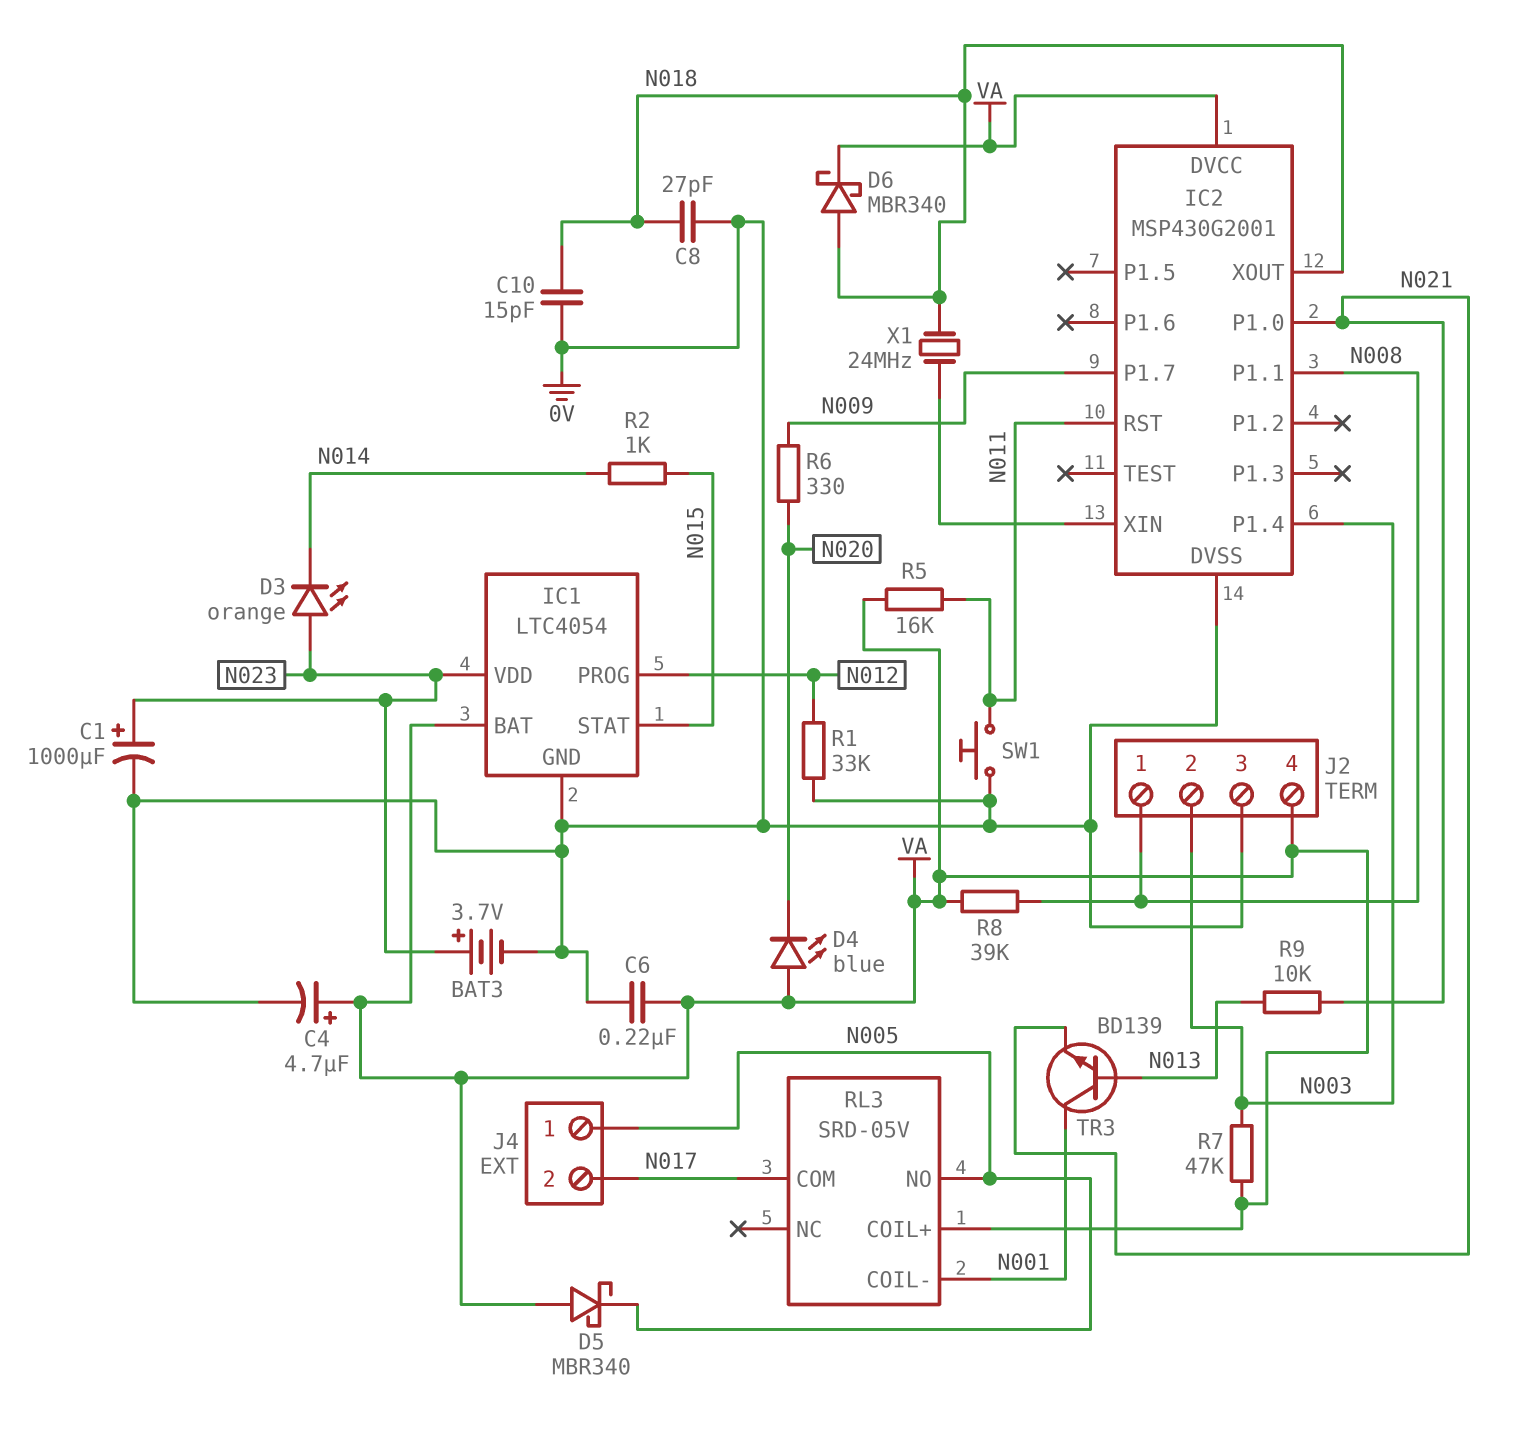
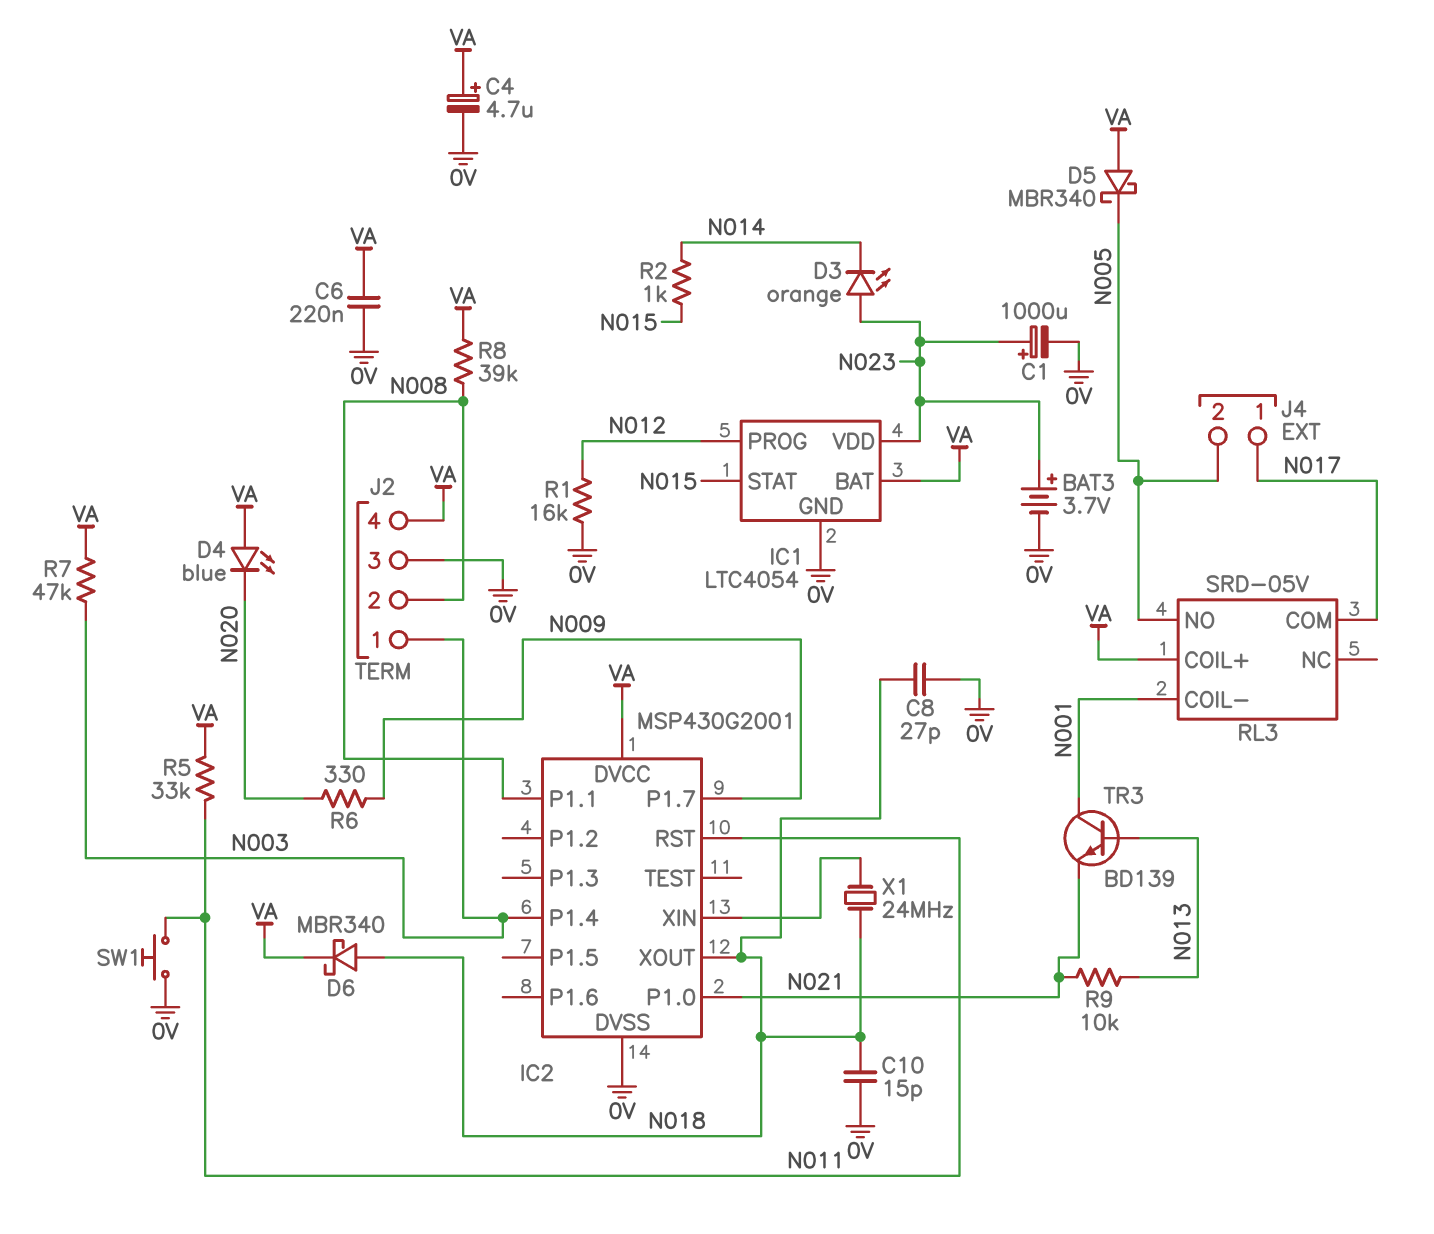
J2 pin 1: N008 -> N003
J2 pin 2: N003 -> N008
J4 pin 1: N005 -> N017
J4 pin 2: N017 -> N005
R1: 33k (0V, N012) -> 16k (0V, N012)
R5: 16k (N011, VA) -> 33k (N011, VA)

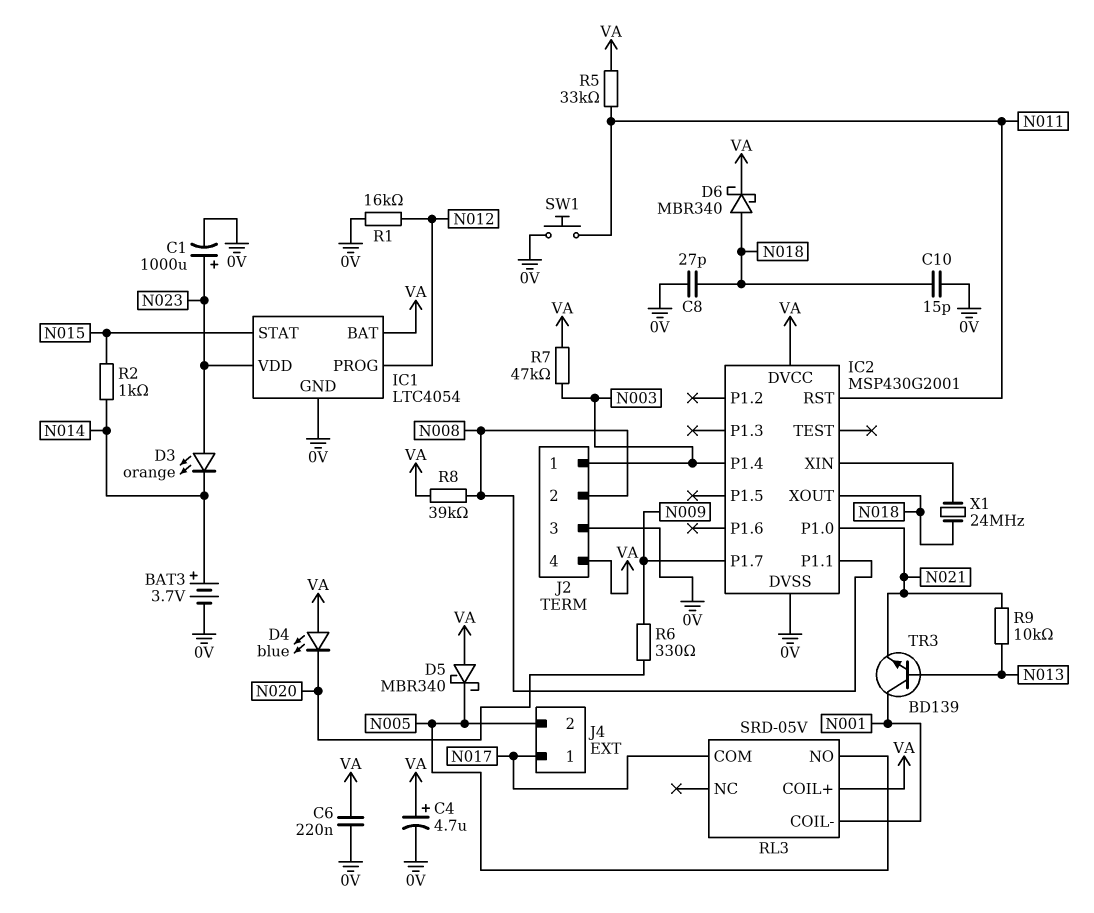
BAT3: 3.7V (plus N023, minus 0V) -> 3.7V (plus N014, minus 0V)

